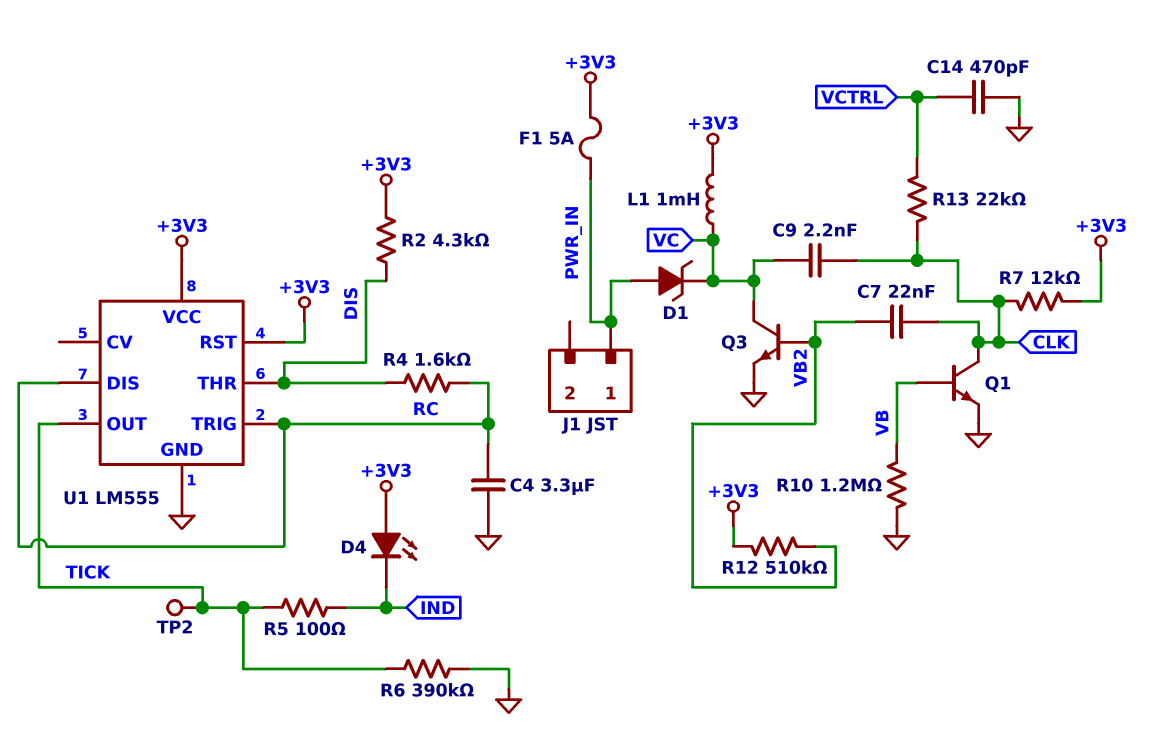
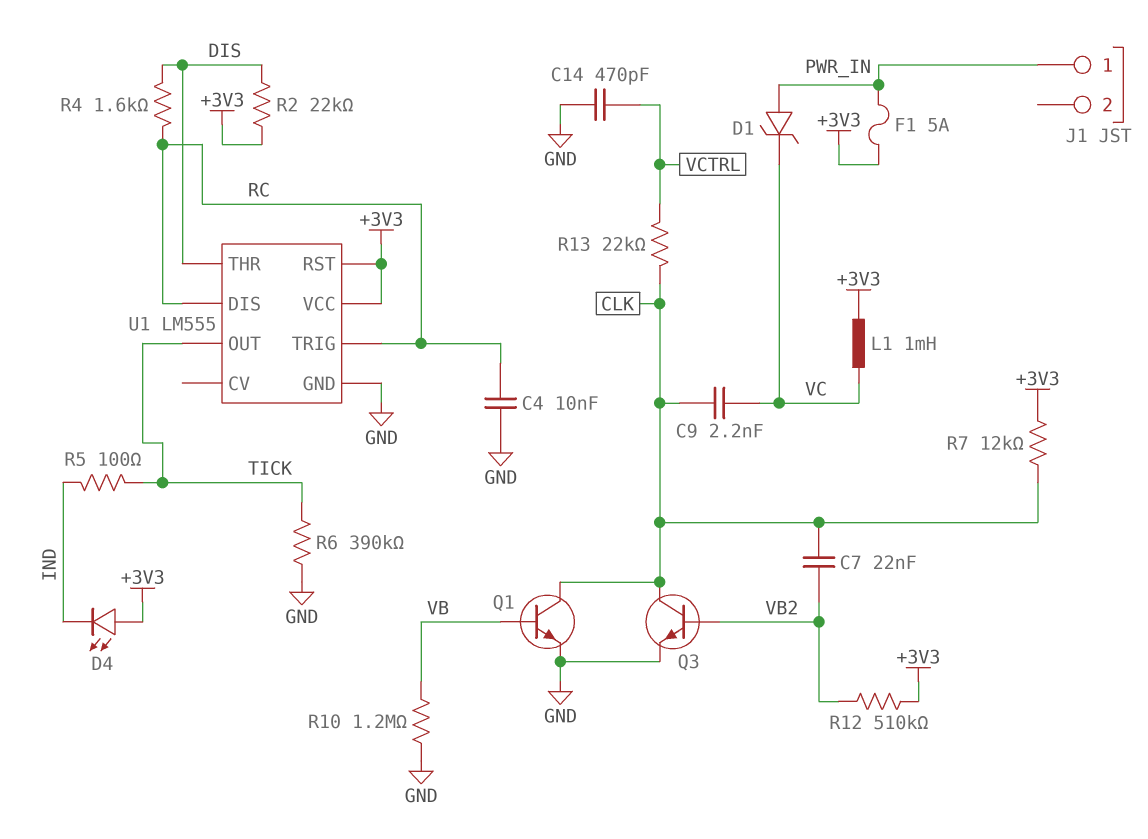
C4: 3.3uF (GND, RC) -> 10nF (GND, RC)
Q3: NPN (B VB2, C VC, E GND) -> NPN (B VB2, C CLK, E GND)
R2: 4.3k (+3V3, DIS) -> 22k (+3V3, DIS)
TP2: test point (TICK) -> none

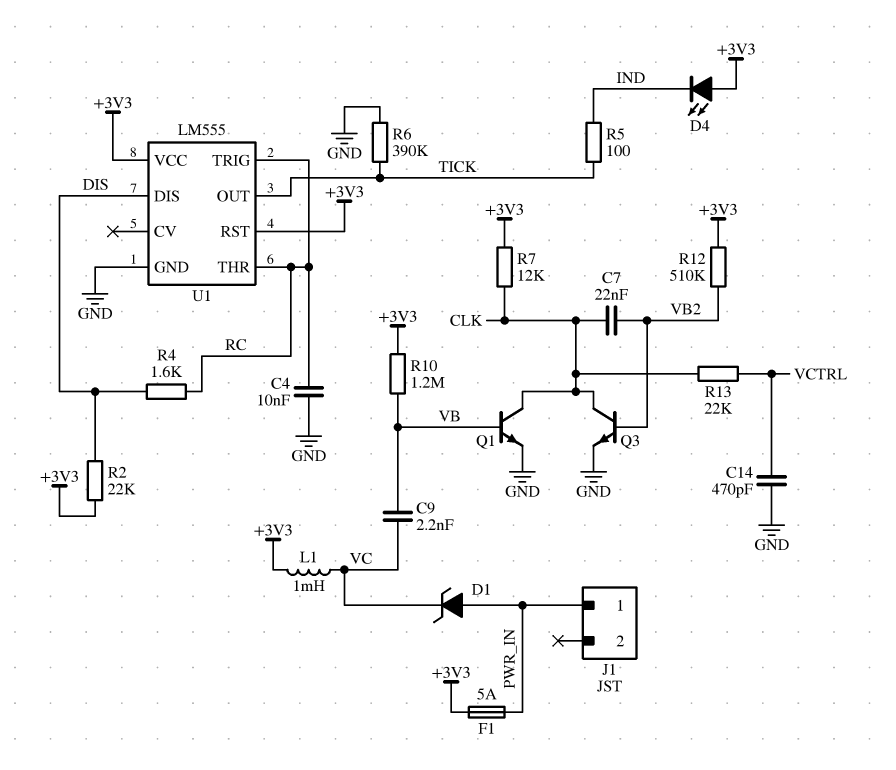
C9: 2.2nF (CLK, VC) -> 2.2nF (VB, VC)
R10: 1.2M (GND, VB) -> 1.2M (+3V3, VB)
U1 pin DIS: RC -> DIS
U1 pin THR: DIS -> RC

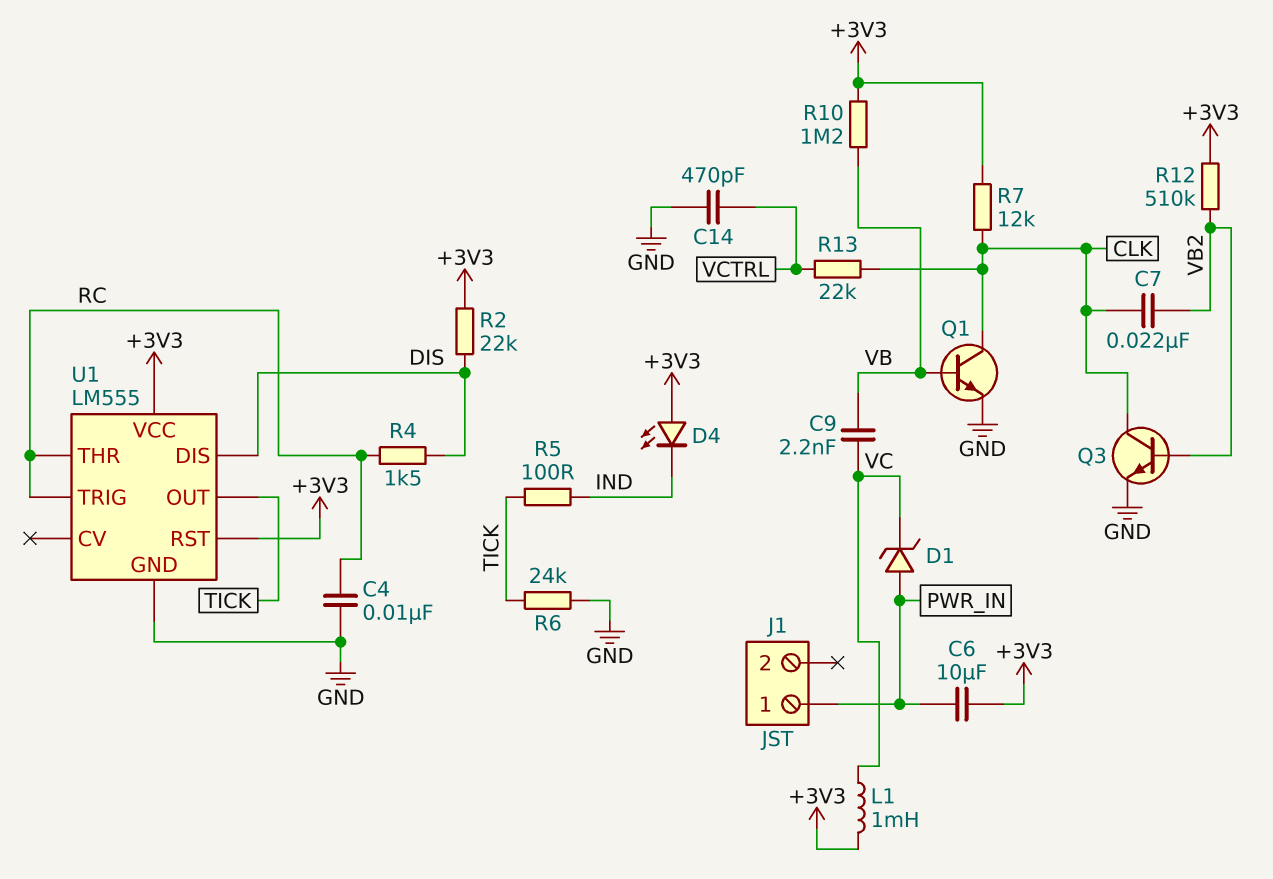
C6: none -> 10uF (+3V3, PWR_IN)
F1: 5A (+3V3, PWR_IN) -> none
R4: 1.6k (DIS, RC) -> 1.5k (DIS, RC)
R6: 390k (GND, TICK) -> 24k (GND, TICK)

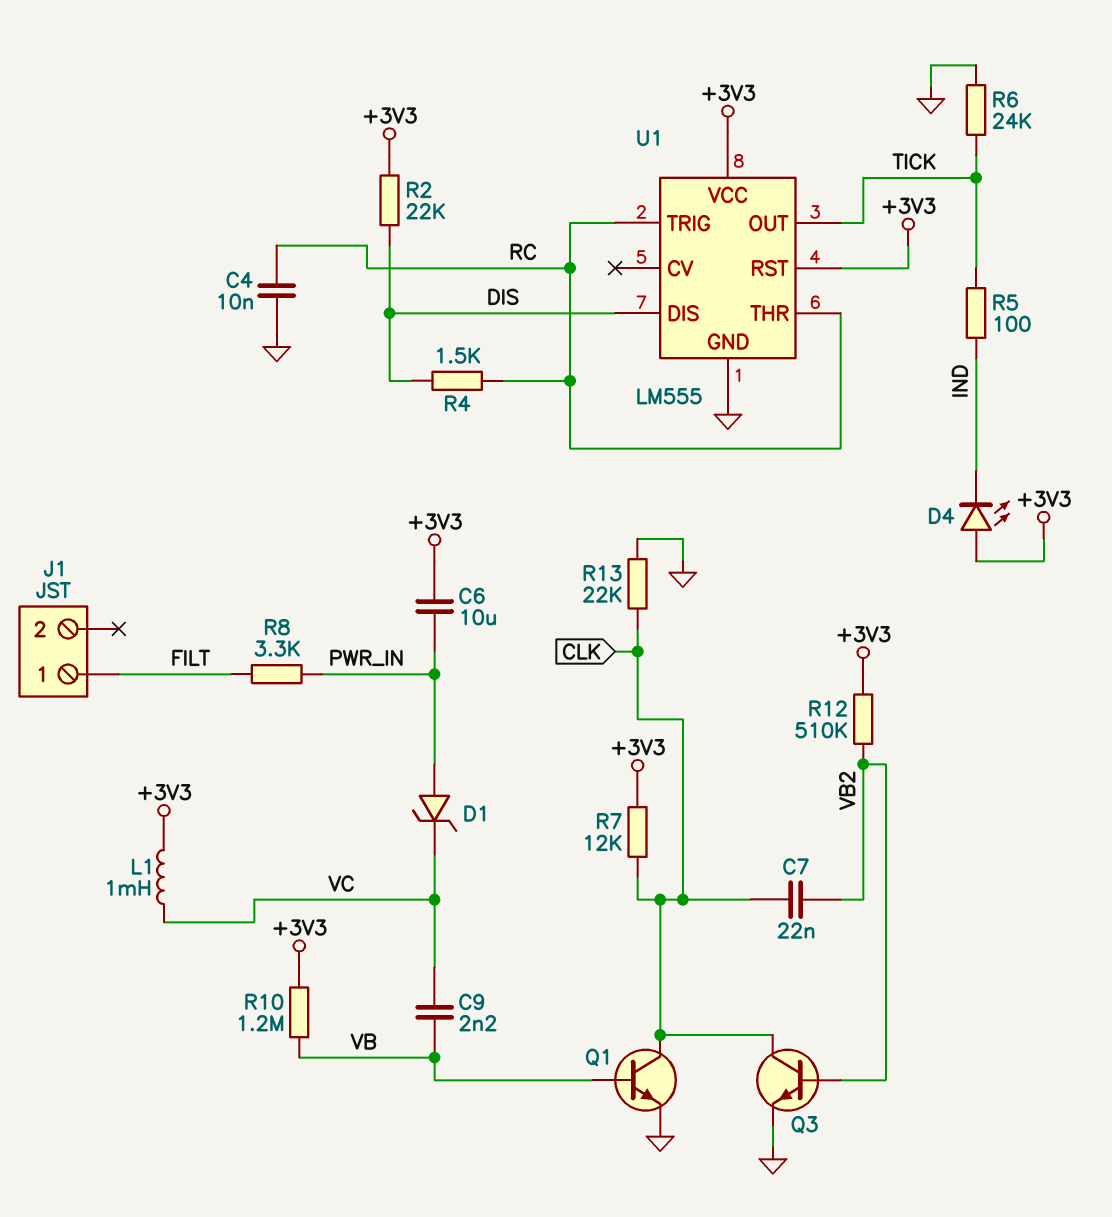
C14: 470pF (GND, VCTRL) -> none
J1 pin 1: PWR_IN -> FILT
R8: none -> 3.3k (FILT, PWR_IN)
R13: 22k (CLK, VCTRL) -> 22k (CLK, GND)

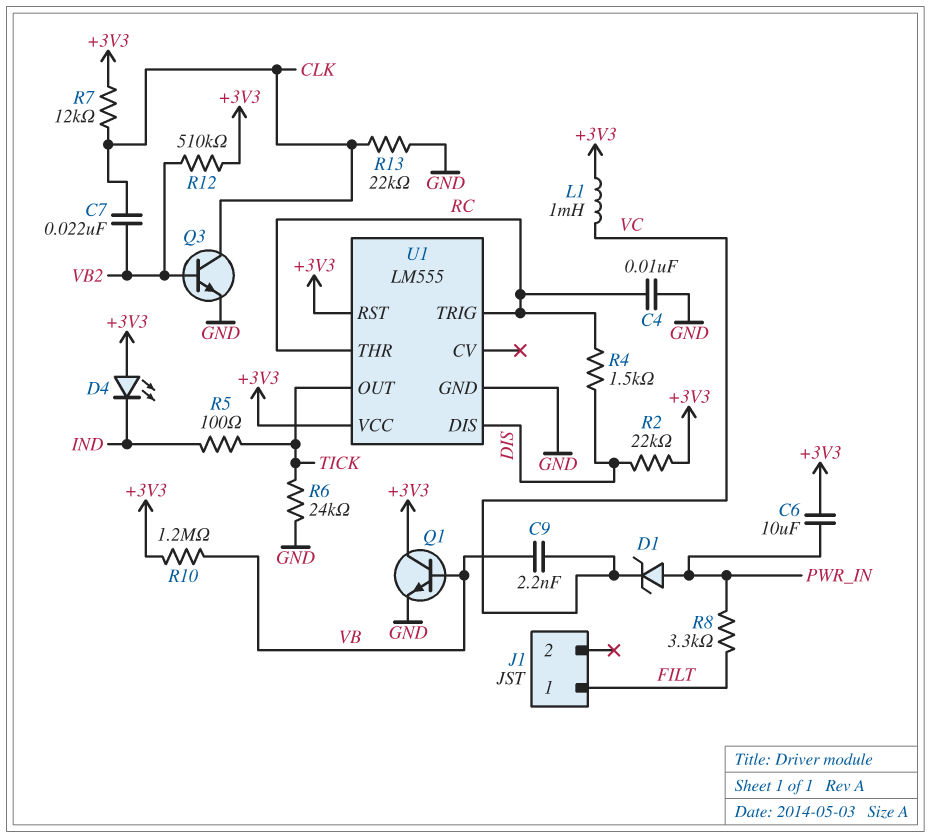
Q1: NPN (B VB, C CLK, E GND) -> NPN (B VB, C +3V3, E GND)

